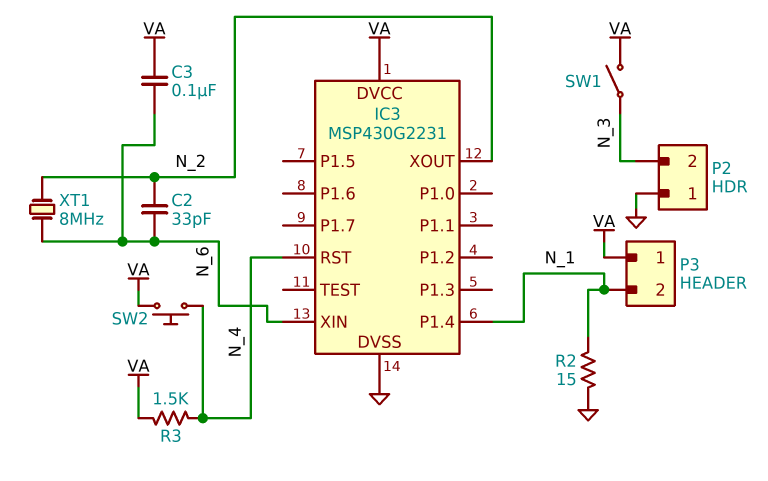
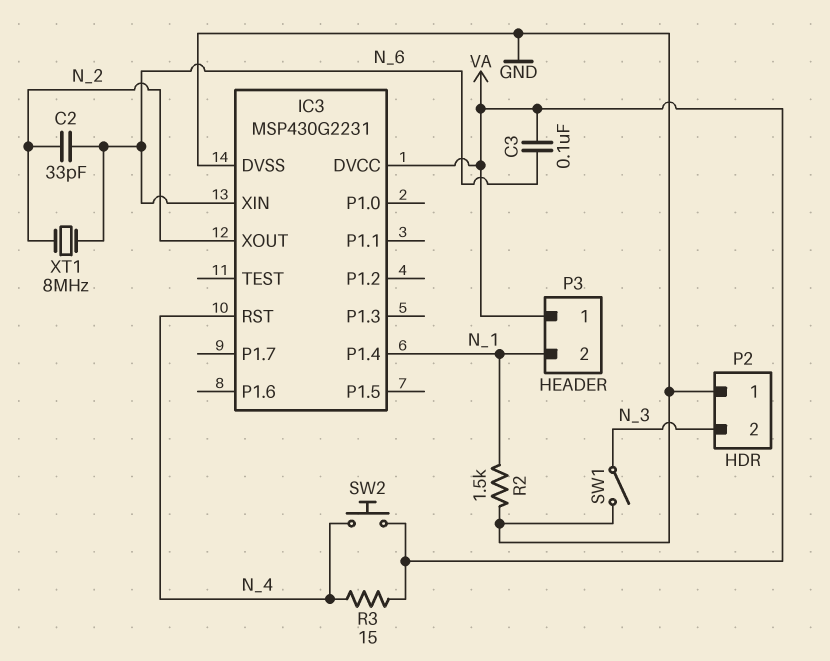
R2: 15 (GND, N_1) -> 1.5k (GND, N_1)
R3: 1.5k (N_4, VA) -> 15 (N_4, VA)
SW1: switch (N_3, VA) -> switch (GND, N_3)

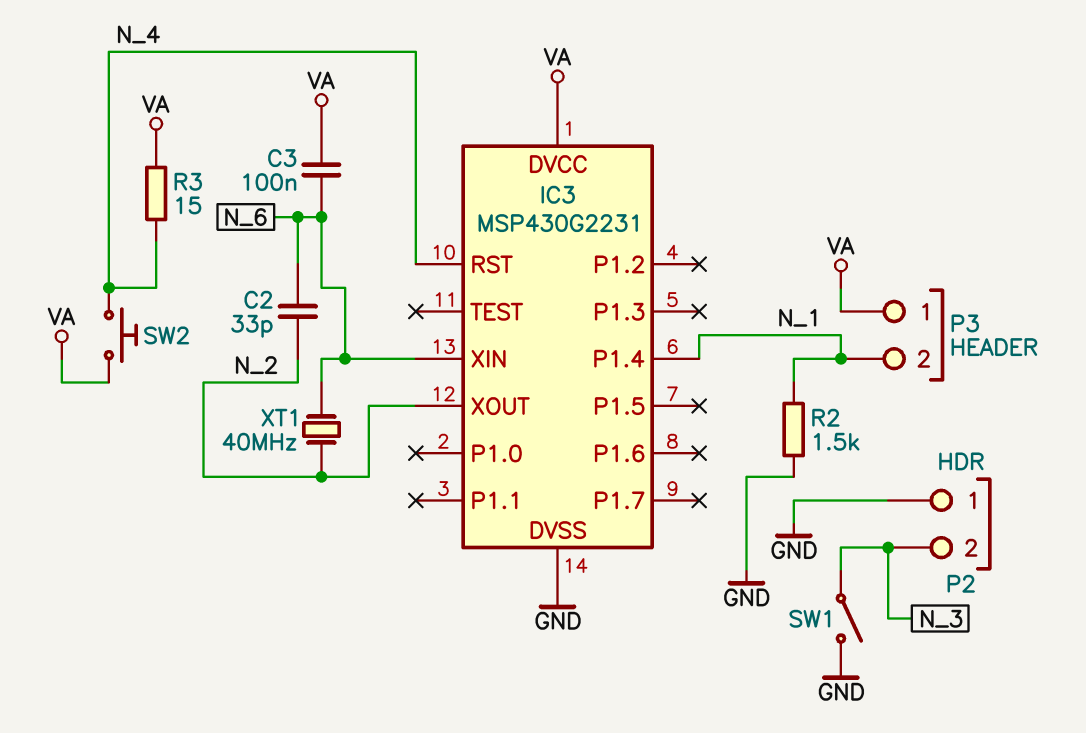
XT1: 8MHz (N_2, N_6) -> 40MHz (N_2, N_6)

